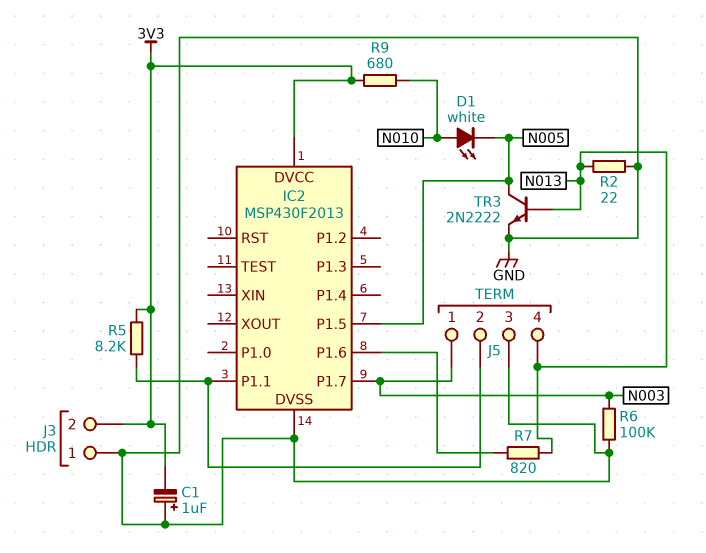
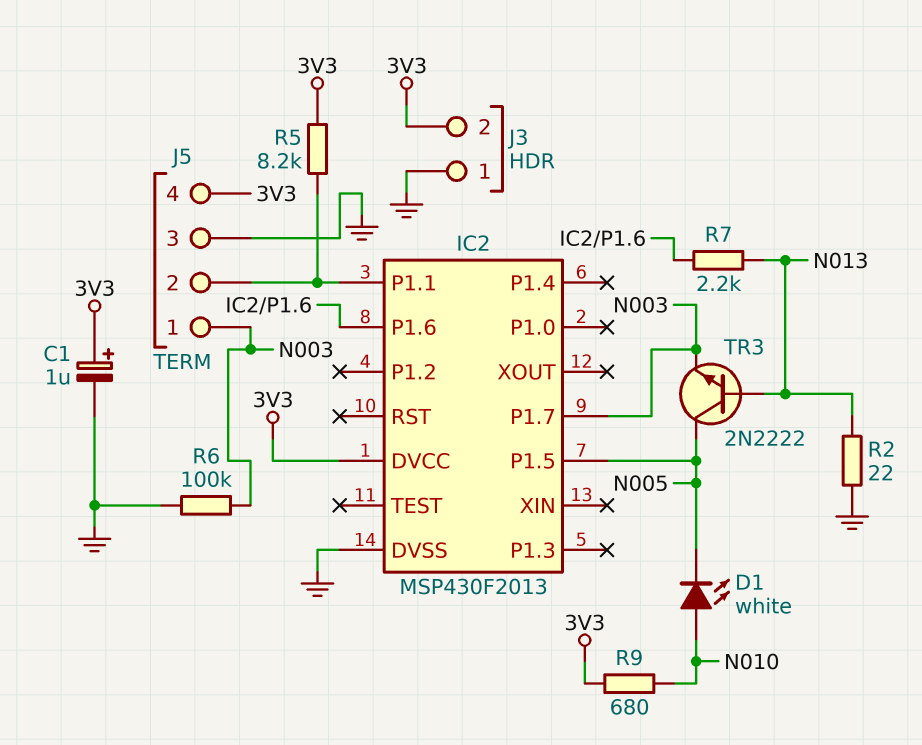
C1: 1uF (plus GND, minus 3V3) -> 1uF (plus 3V3, minus GND)
J5 pin 4: N013 -> 3V3
R7: 820 (IC2/P1.6, N013) -> 2.2k (IC2/P1.6, N013)
TR3: NPN 2N2222 (B N013, C N005, E GND) -> NPN 2N2222 (B N013, C N005, E N003)

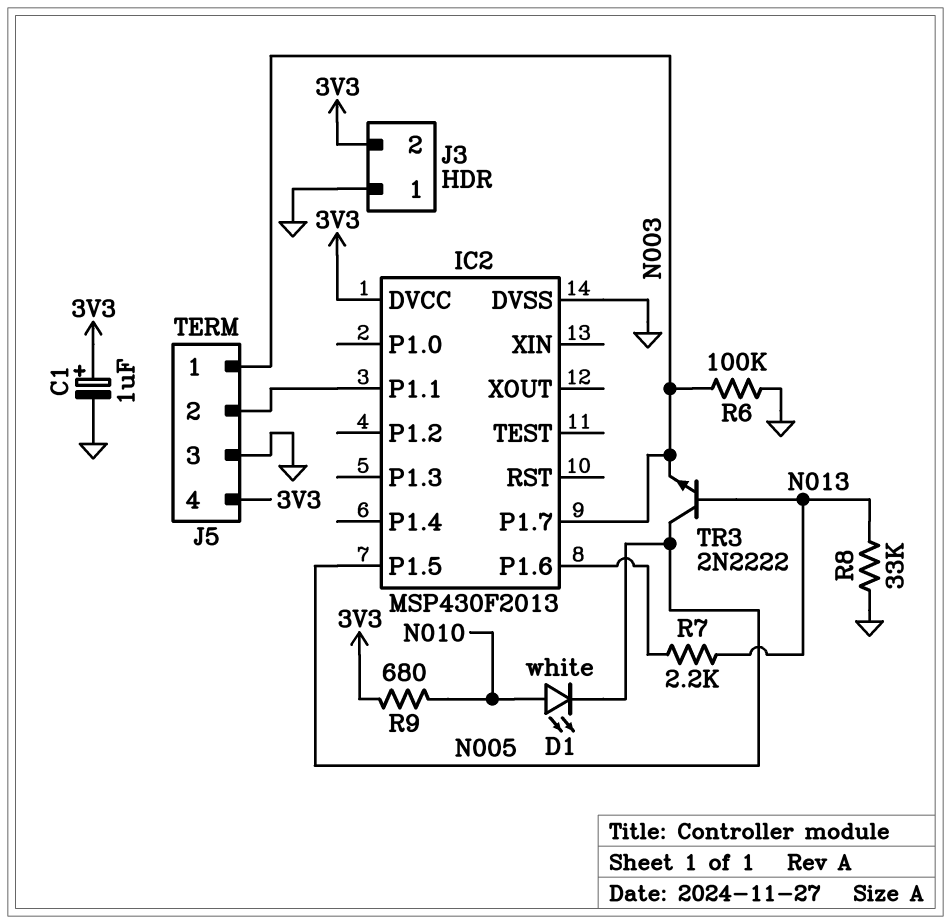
R2: 22 (GND, N013) -> none
R5: 8.2k (3V3, IC2/P1.1) -> none
R8: none -> 33k (GND, N013)

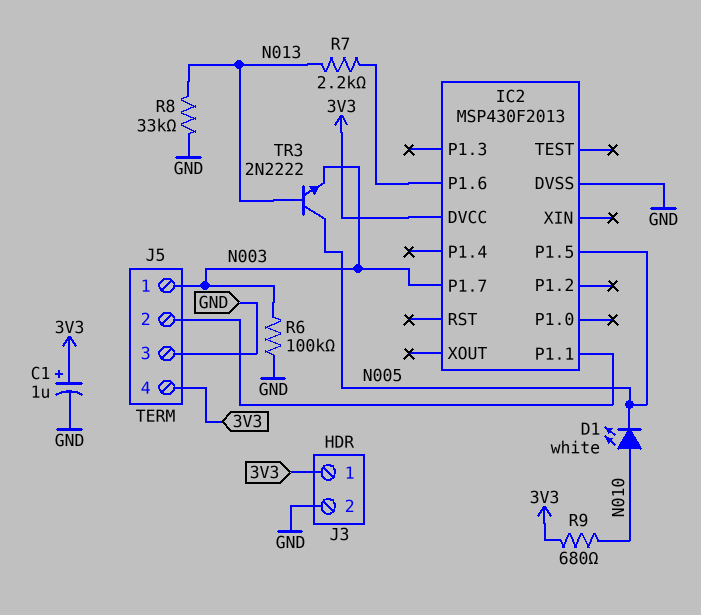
J3 pin 1: GND -> 3V3
J3 pin 2: 3V3 -> GND

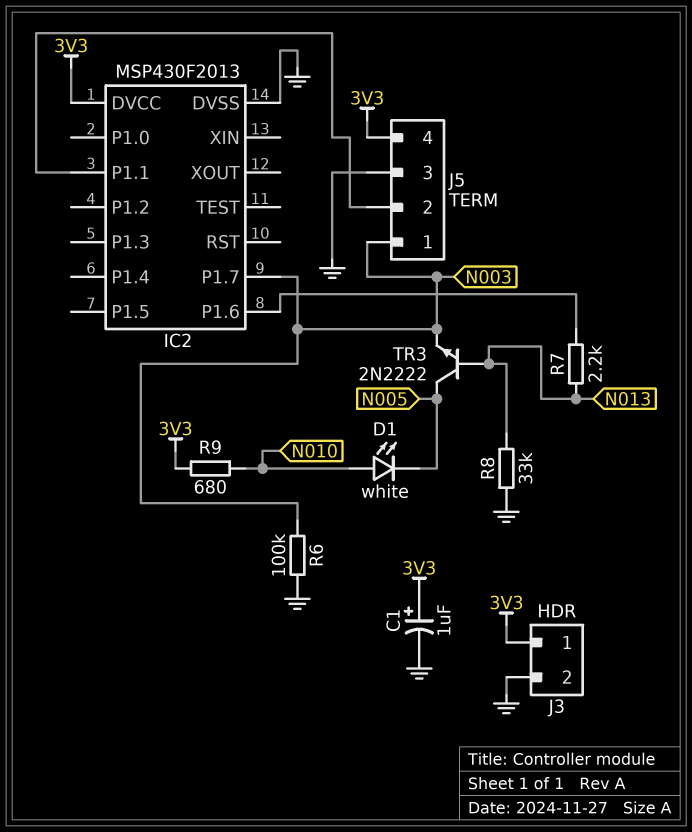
IC2 pin P1.5: N005 -> none

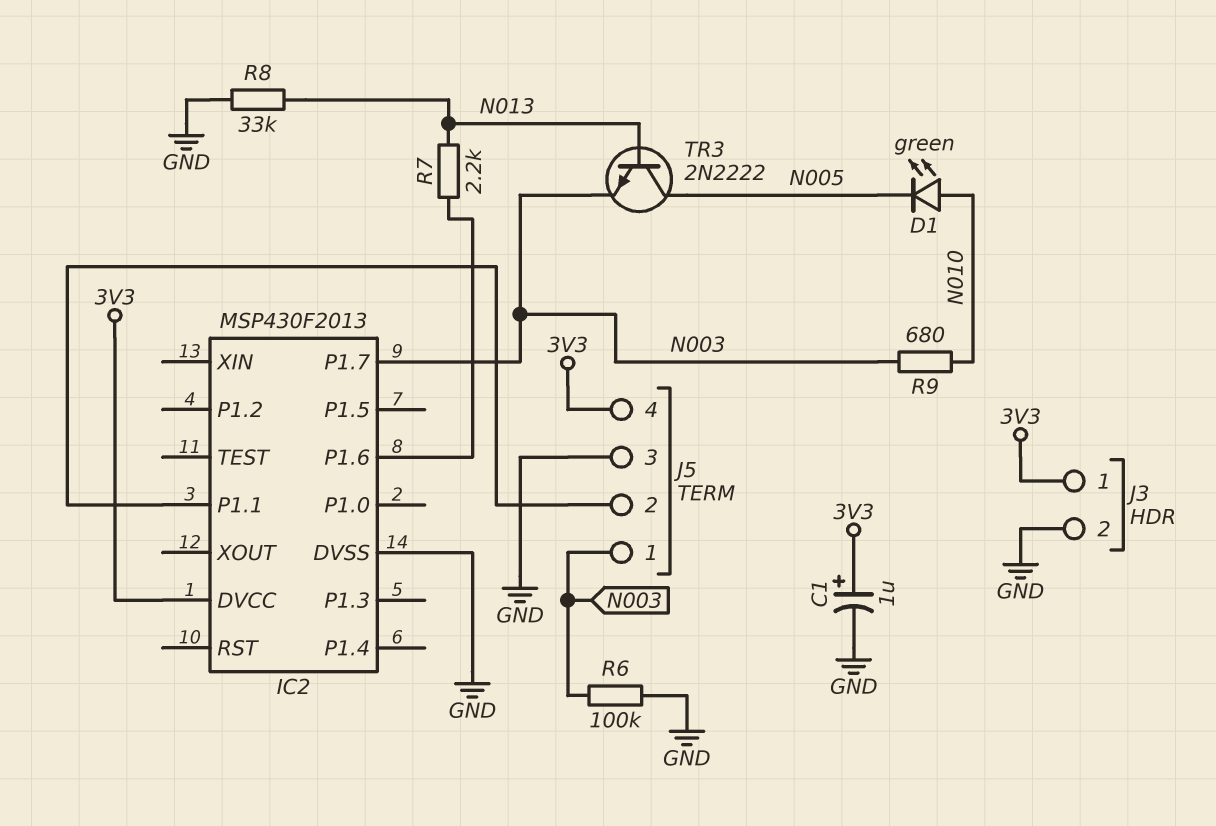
D1: LED white (A N010, K N005) -> LED green (A N010, K N005)
R9: 680 (3V3, N010) -> 680 (N003, N010)

